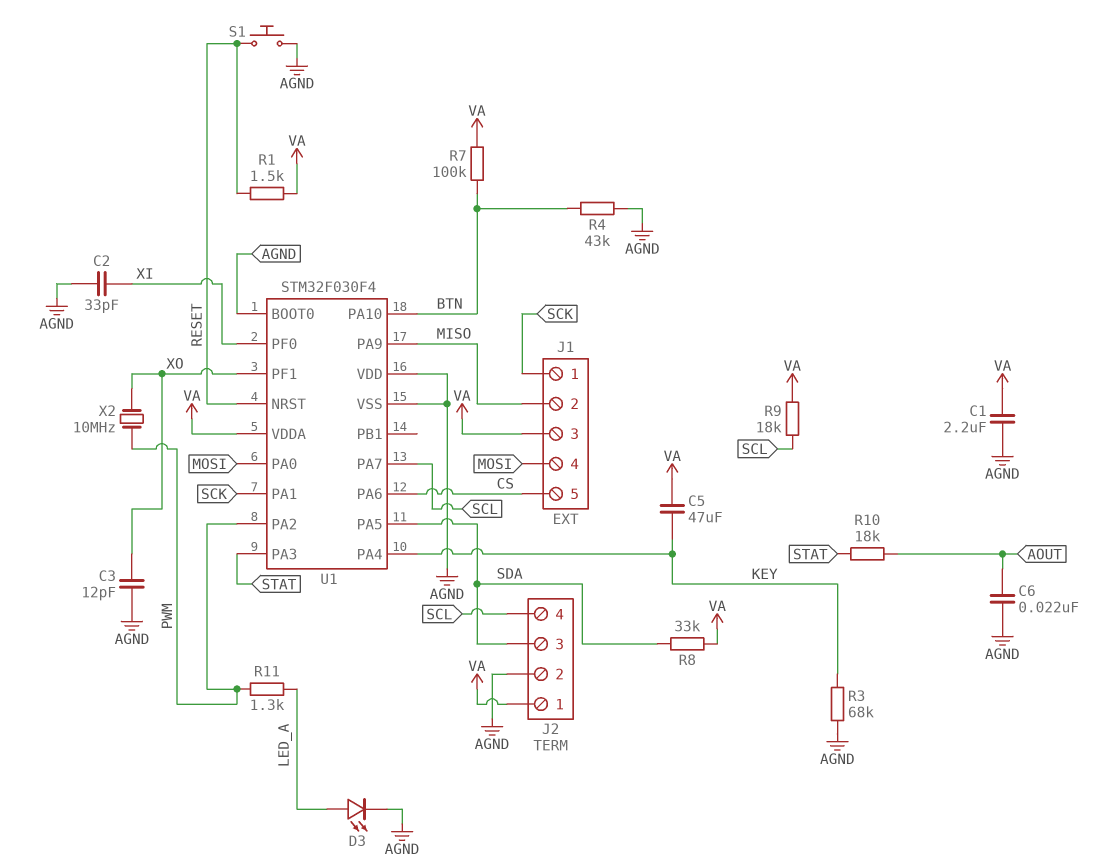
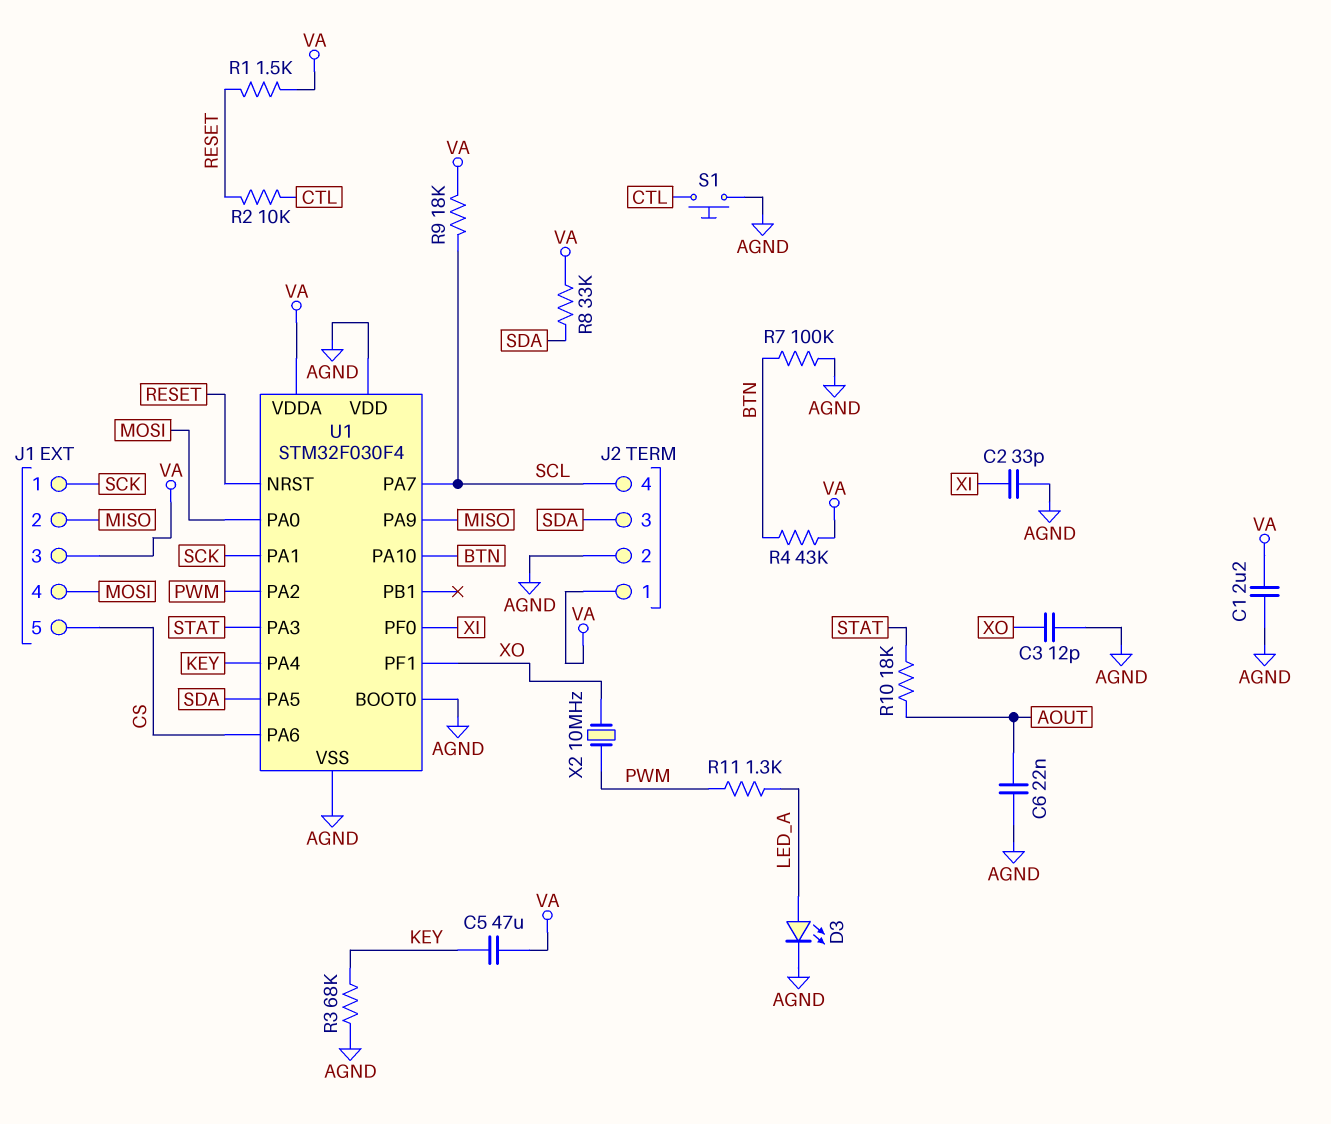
R2: none -> 10k (CTL, RESET)
R4: 43k (AGND, BTN) -> 43k (BTN, VA)
R7: 100k (BTN, VA) -> 100k (AGND, BTN)
S1: button (AGND, RESET) -> button (AGND, CTL)

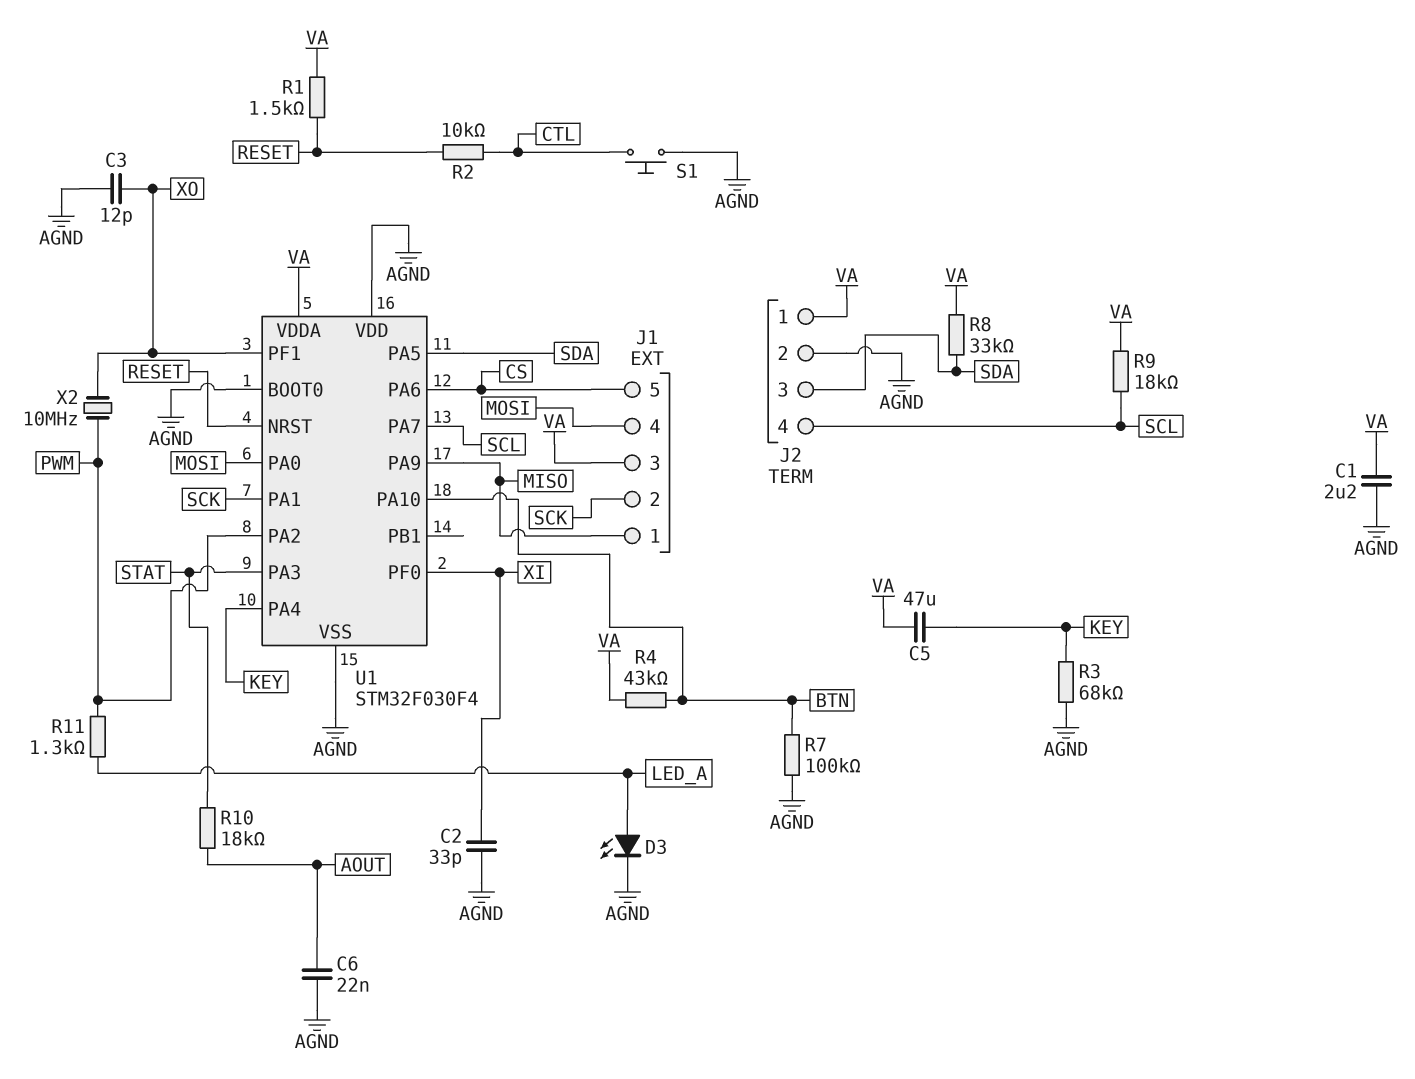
J1 pin 1: SCK -> MISO
J1 pin 2: MISO -> SCK

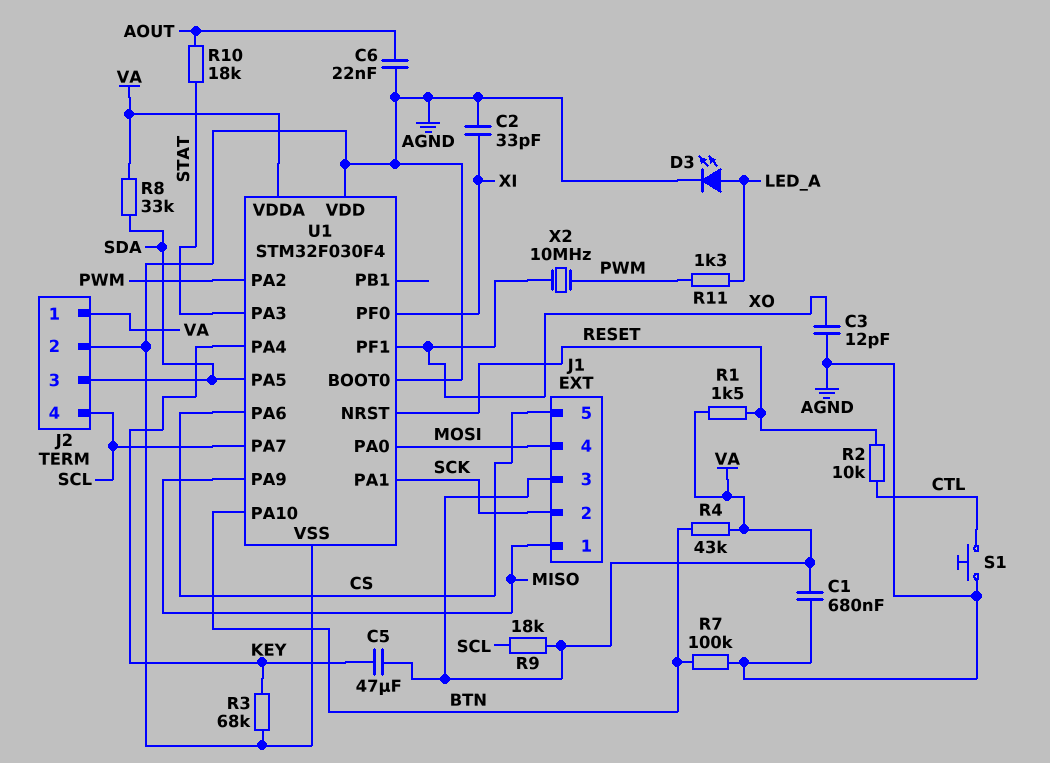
C1: 2.2uF (AGND, VA) -> 680nF (AGND, VA)

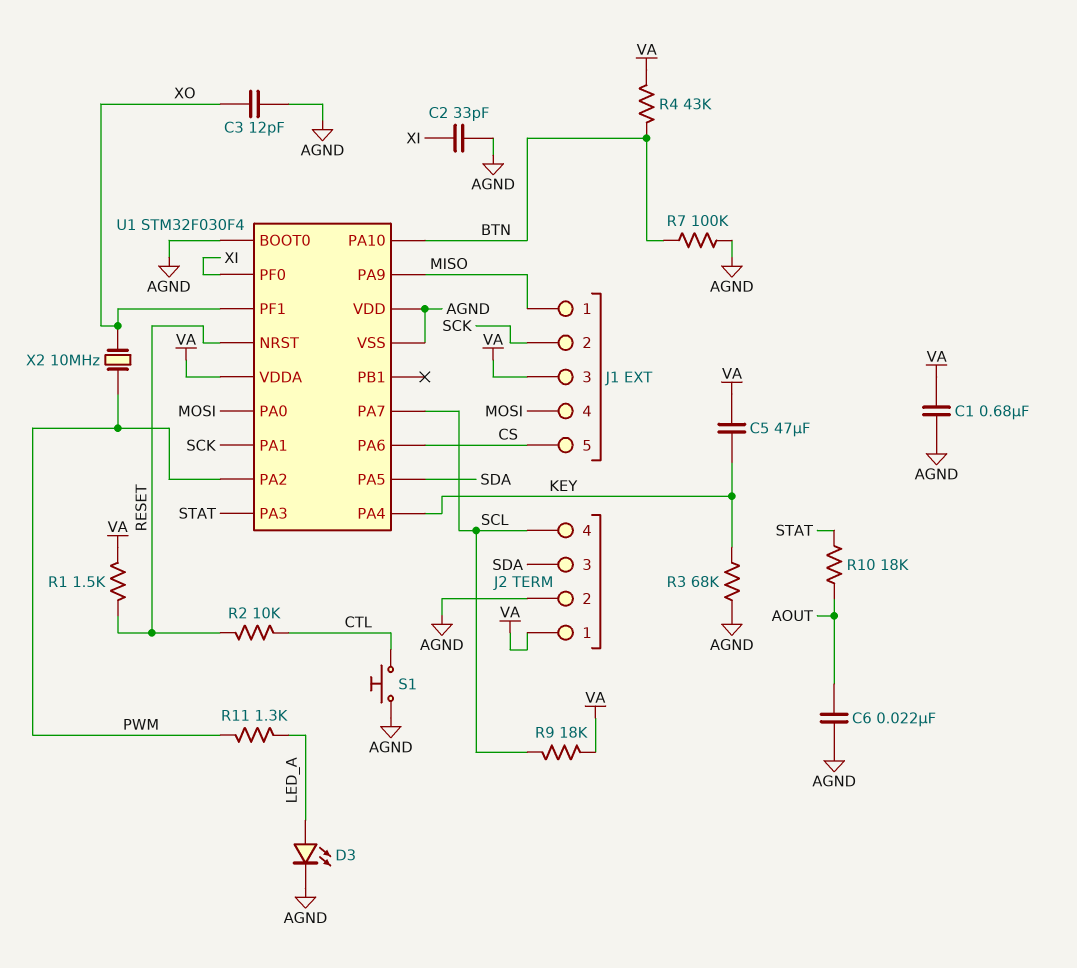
R8: 33k (SDA, VA) -> none

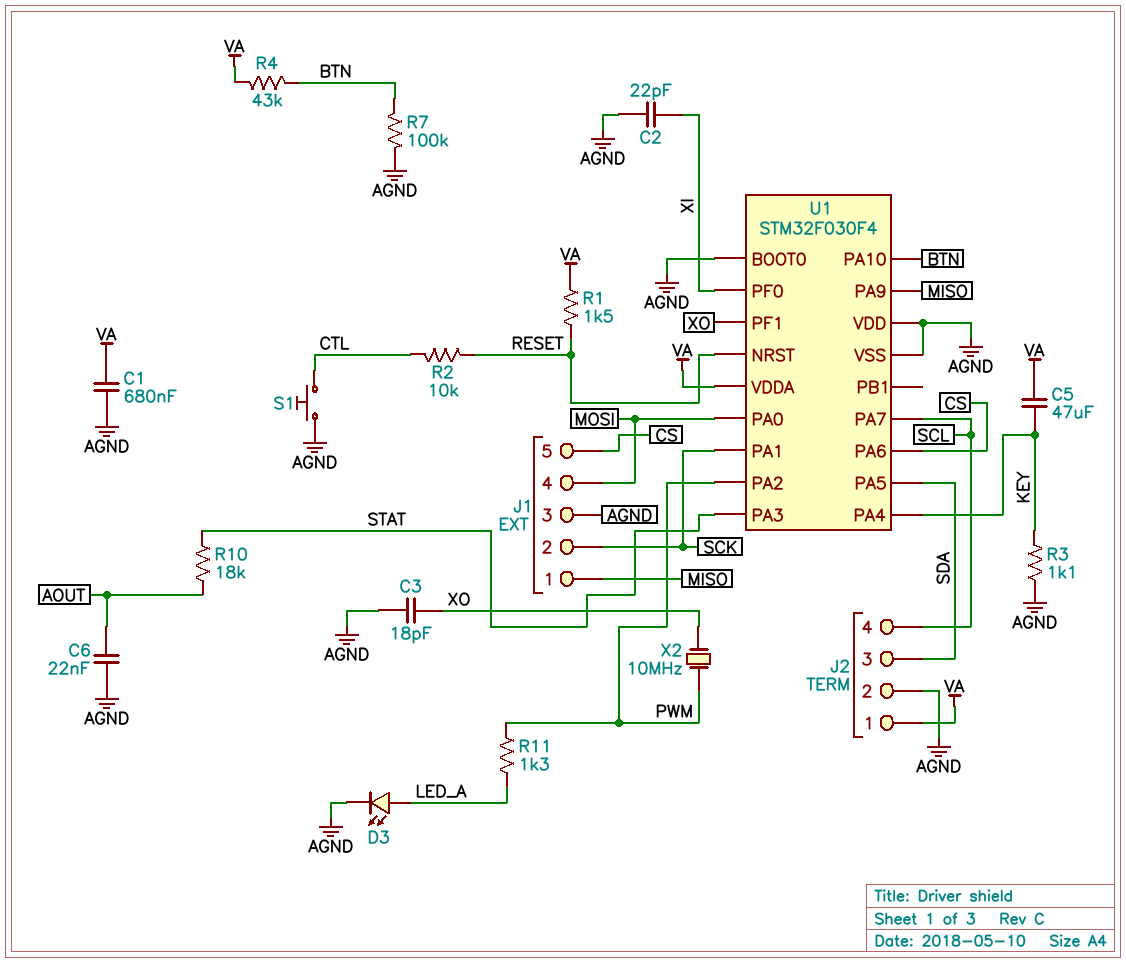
C2: 33pF (AGND, XI) -> 22pF (AGND, XI)
C3: 12pF (AGND, XO) -> 18pF (AGND, XO)
J1 pin 3: VA -> AGND
R3: 68k (AGND, KEY) -> 1.1k (AGND, KEY)
R9: 18k (SCL, VA) -> none

